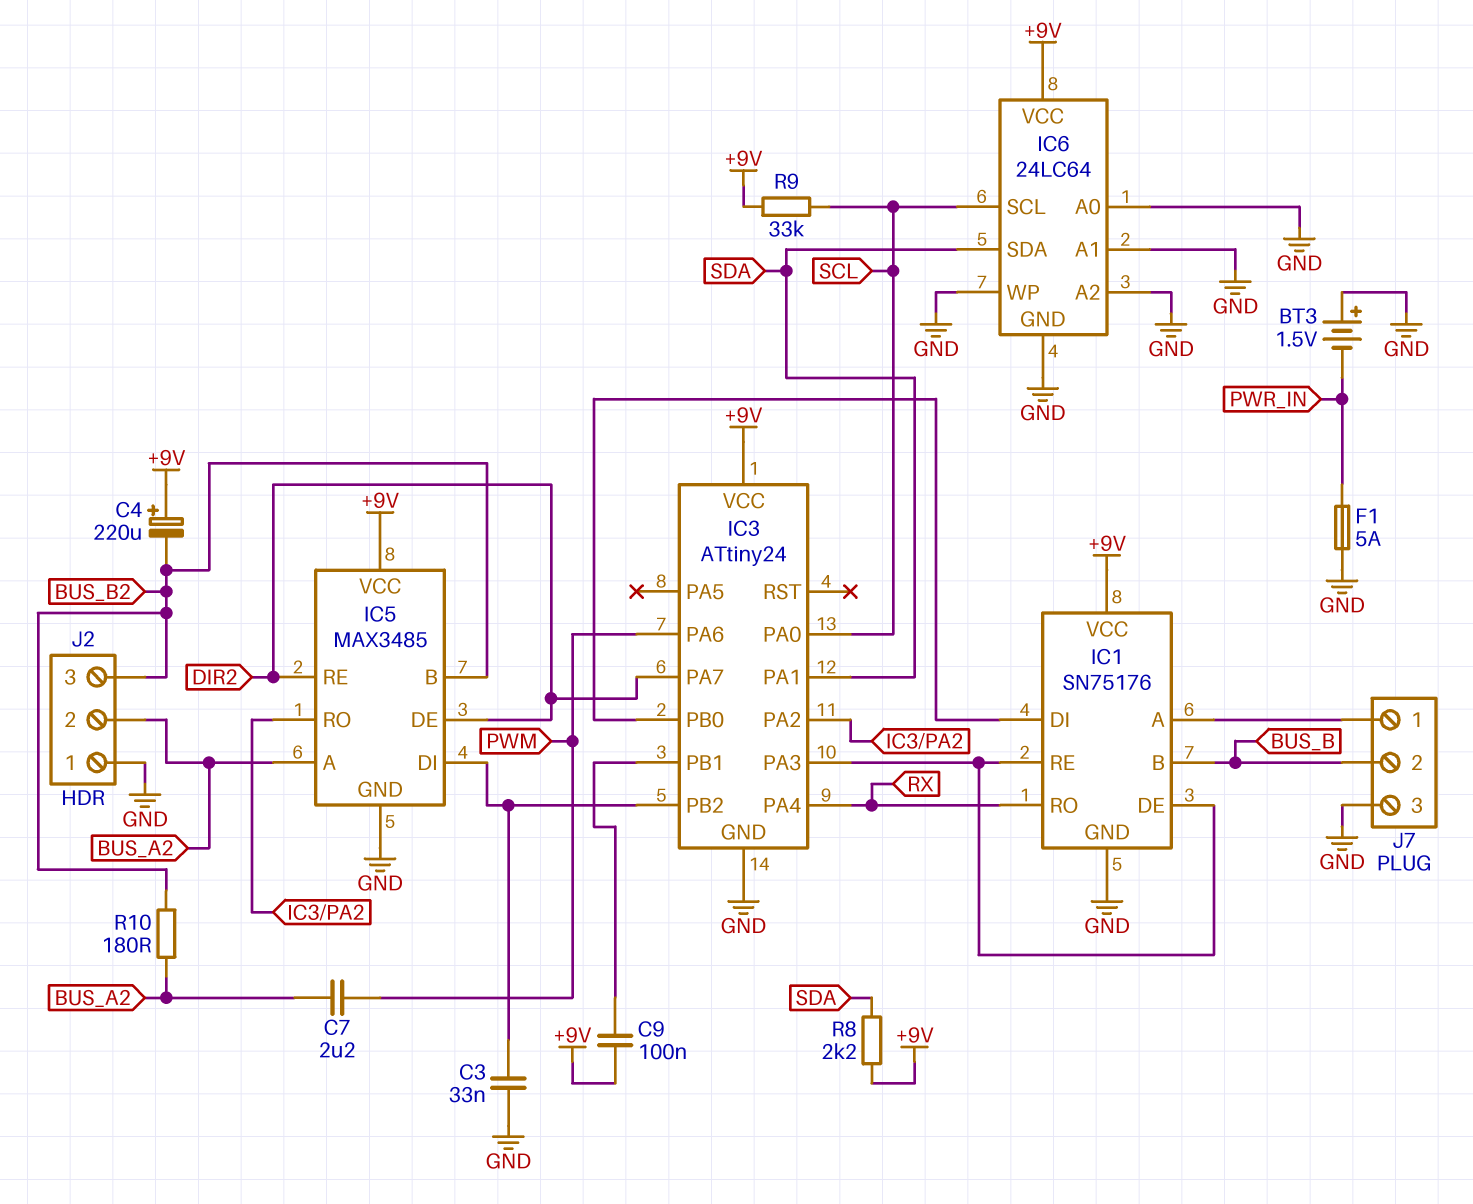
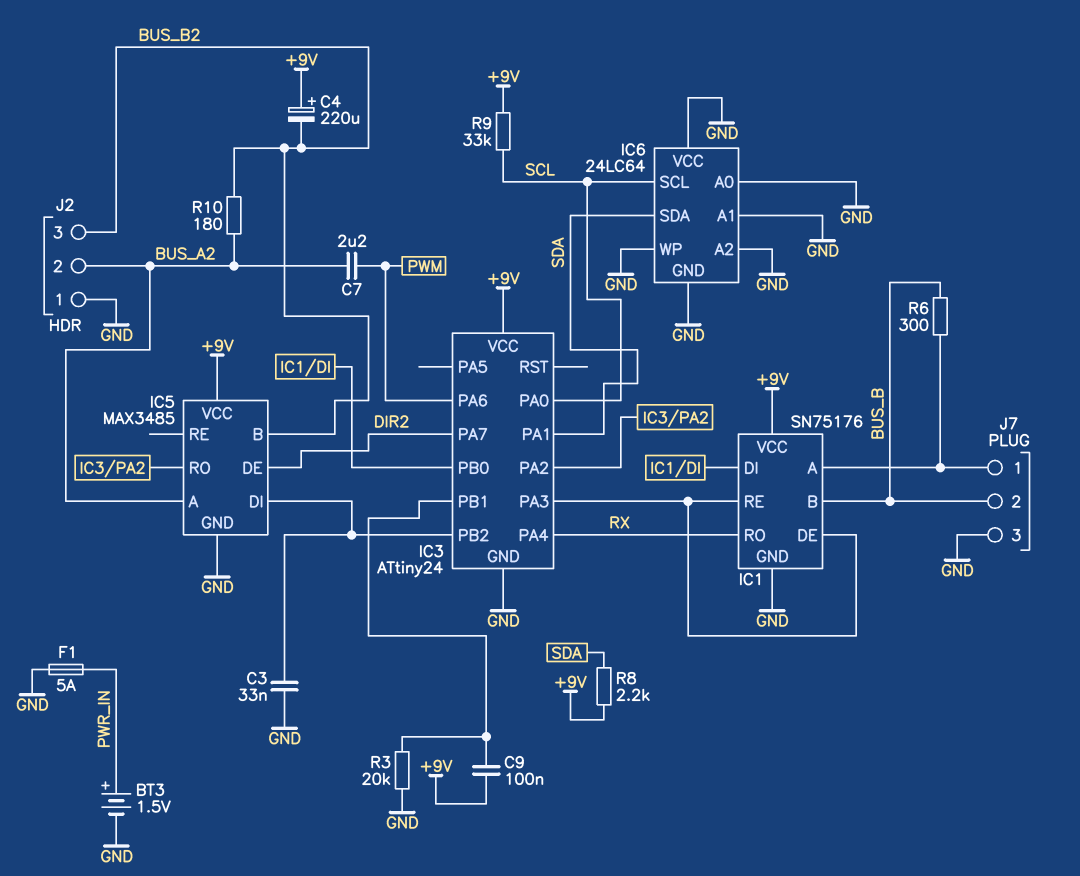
BT3: 1.5V (plus GND, minus PWR_IN) -> 1.5V (plus PWR_IN, minus GND)
IC5 pin RE: DIR2 -> none
IC6 pin VCC: +9V -> GND
R3: none -> 20k (GND, IC3/PB1)
R6: none -> 300 (BUS_B, IC1/A)

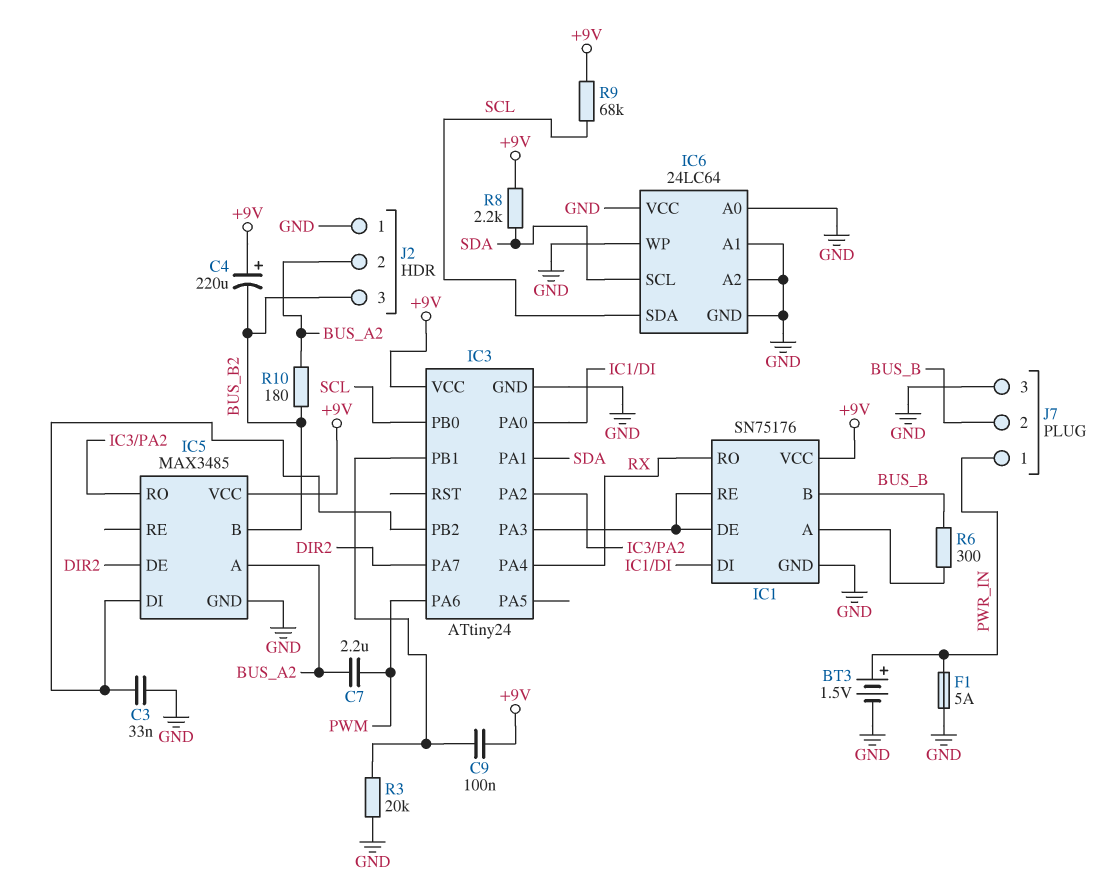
IC3 pin PA0: SCL -> IC1/DI
IC3 pin PB0: IC1/DI -> SCL
IC6 pin SCL: SCL -> SDA
IC6 pin SDA: SDA -> SCL
J7 pin 1: IC1/A -> PWR_IN
R9: 33k (+9V, SCL) -> 68k (+9V, SCL)

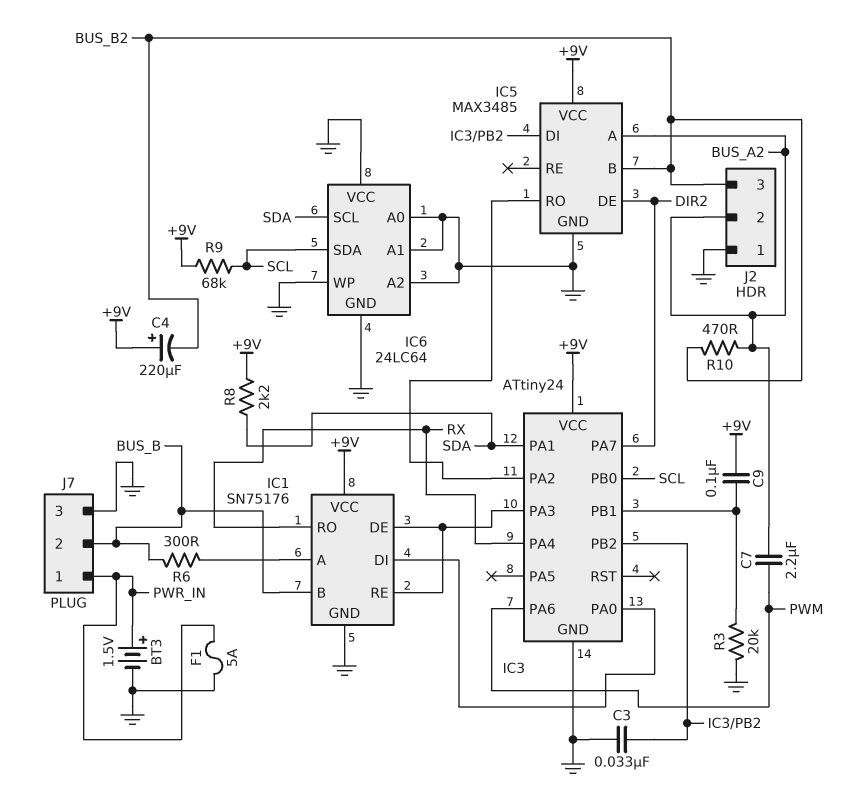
R10: 180 (BUS_A2, BUS_B2) -> 470 (BUS_A2, BUS_B2)

